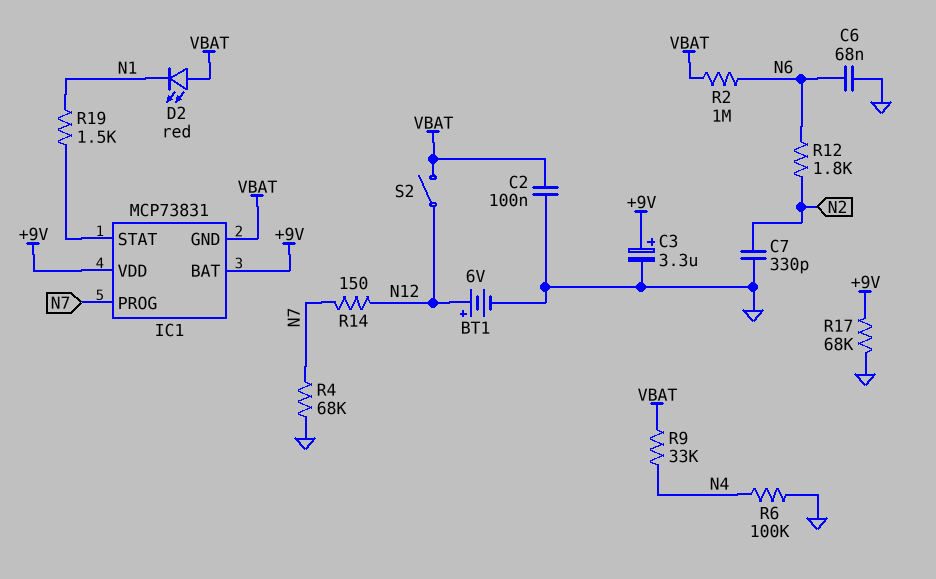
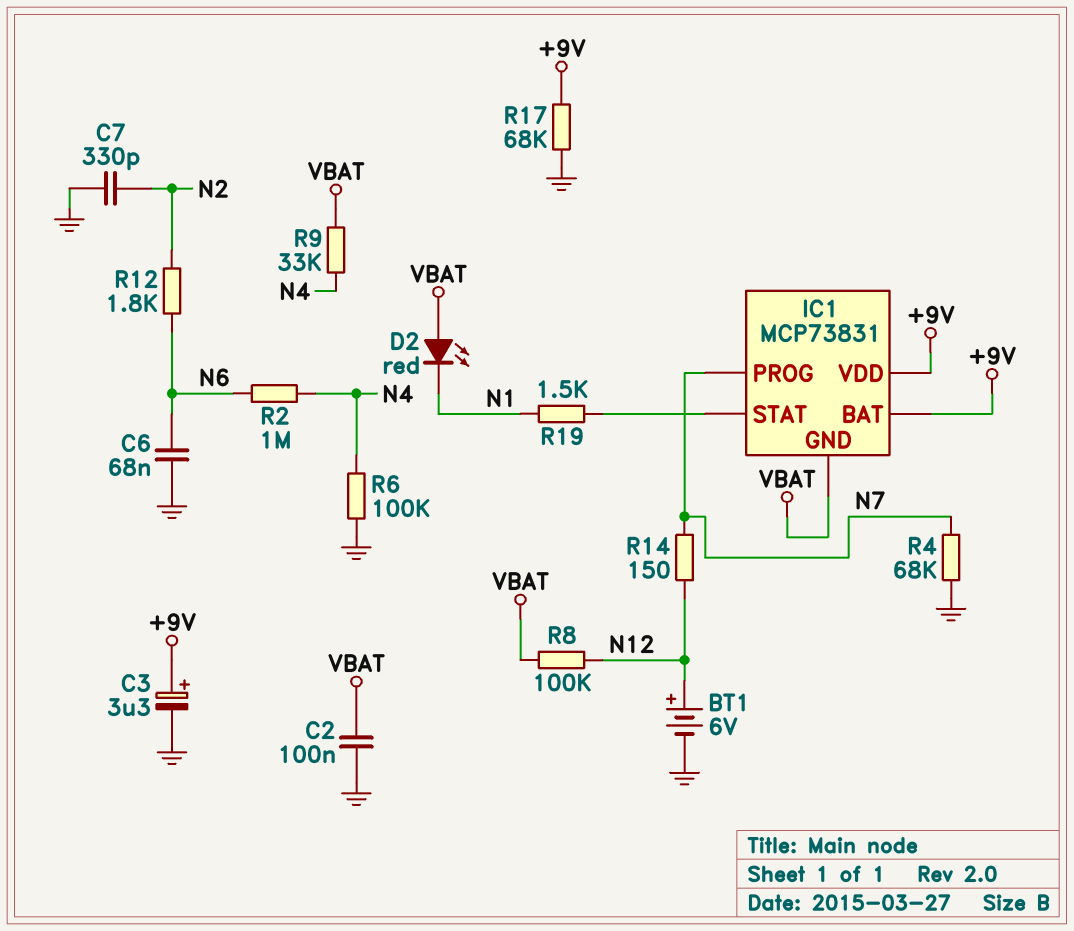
R2: 1M (N6, VBAT) -> 1M (N4, N6)
R8: none -> 100k (N12, VBAT)
S2: switch (N12, VBAT) -> none

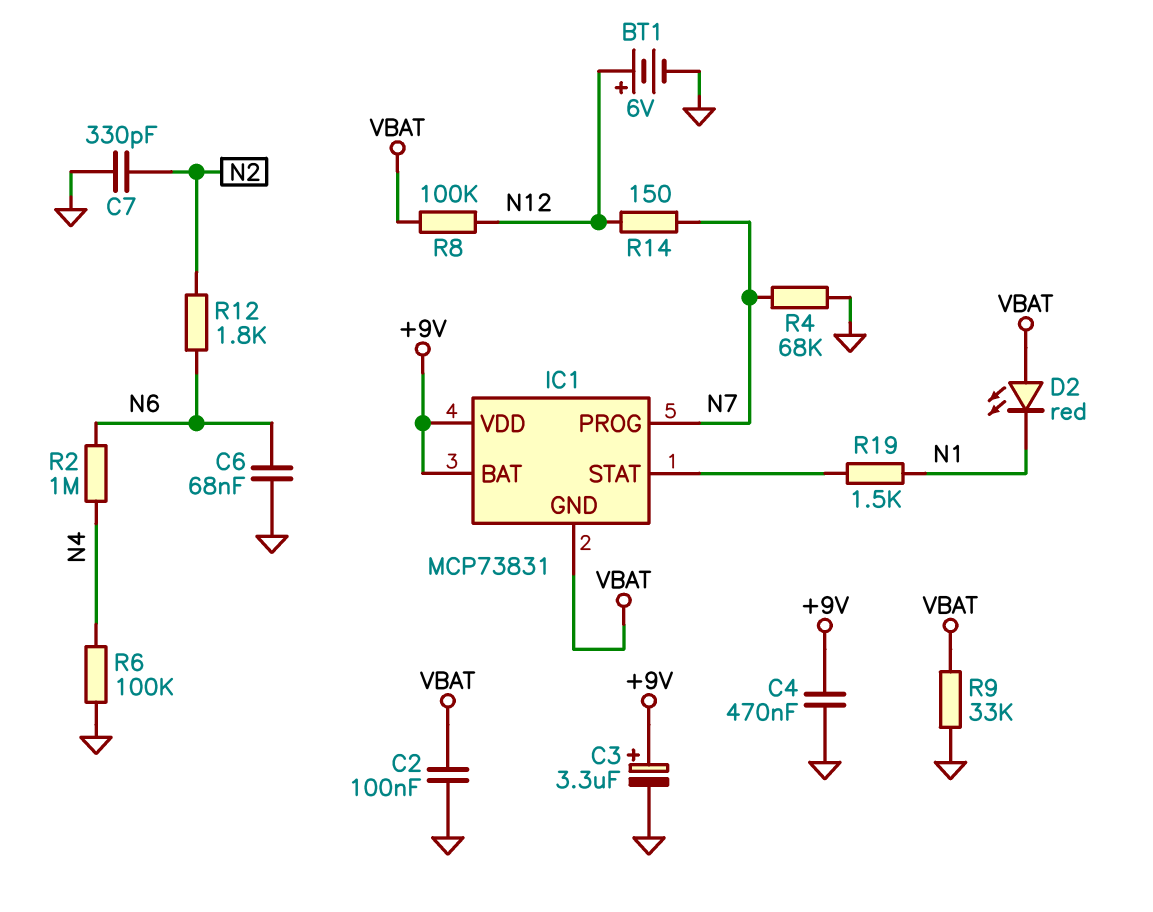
C4: none -> 470nF (+9V, GND)
R9: 33k (N4, VBAT) -> 33k (GND, VBAT)
R17: 68k (+9V, GND) -> none

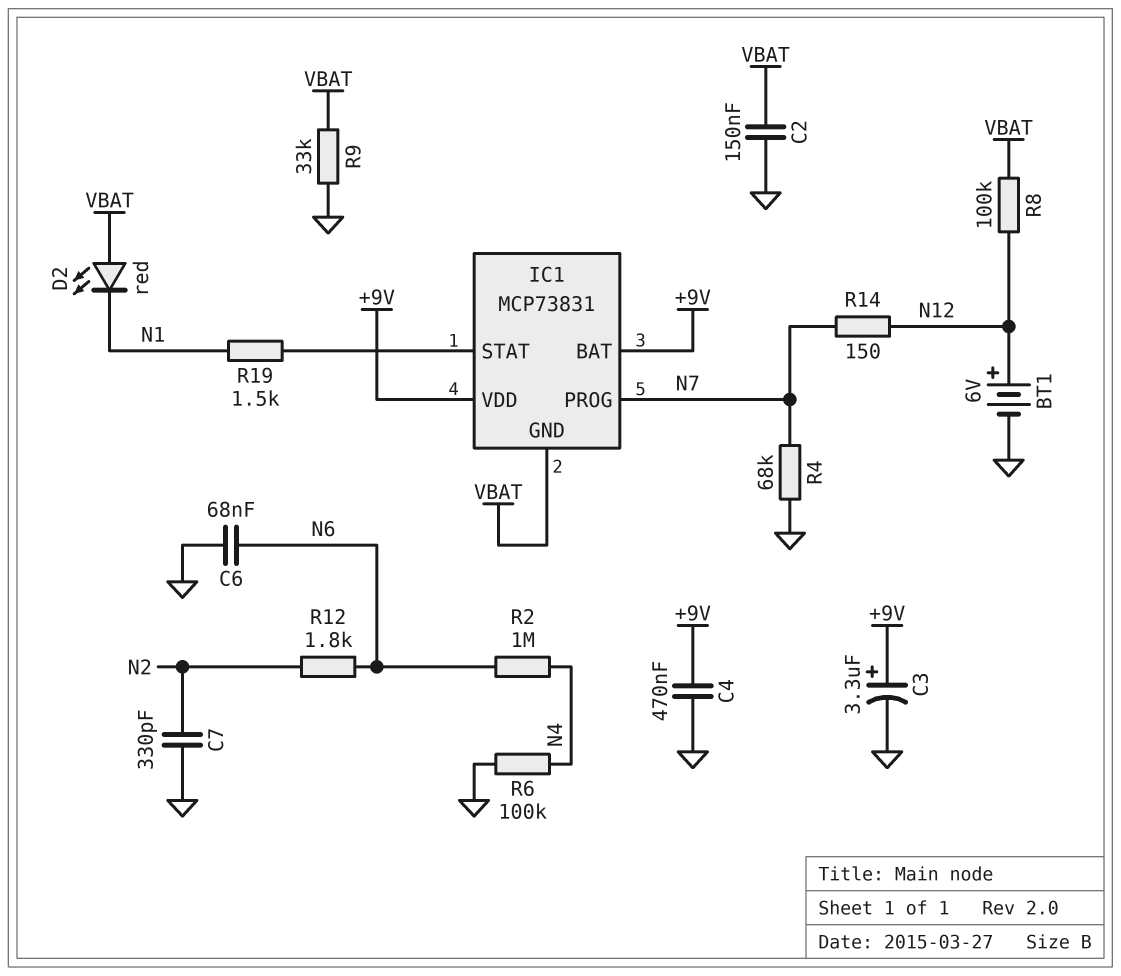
C2: 100nF (GND, VBAT) -> 150nF (GND, VBAT)

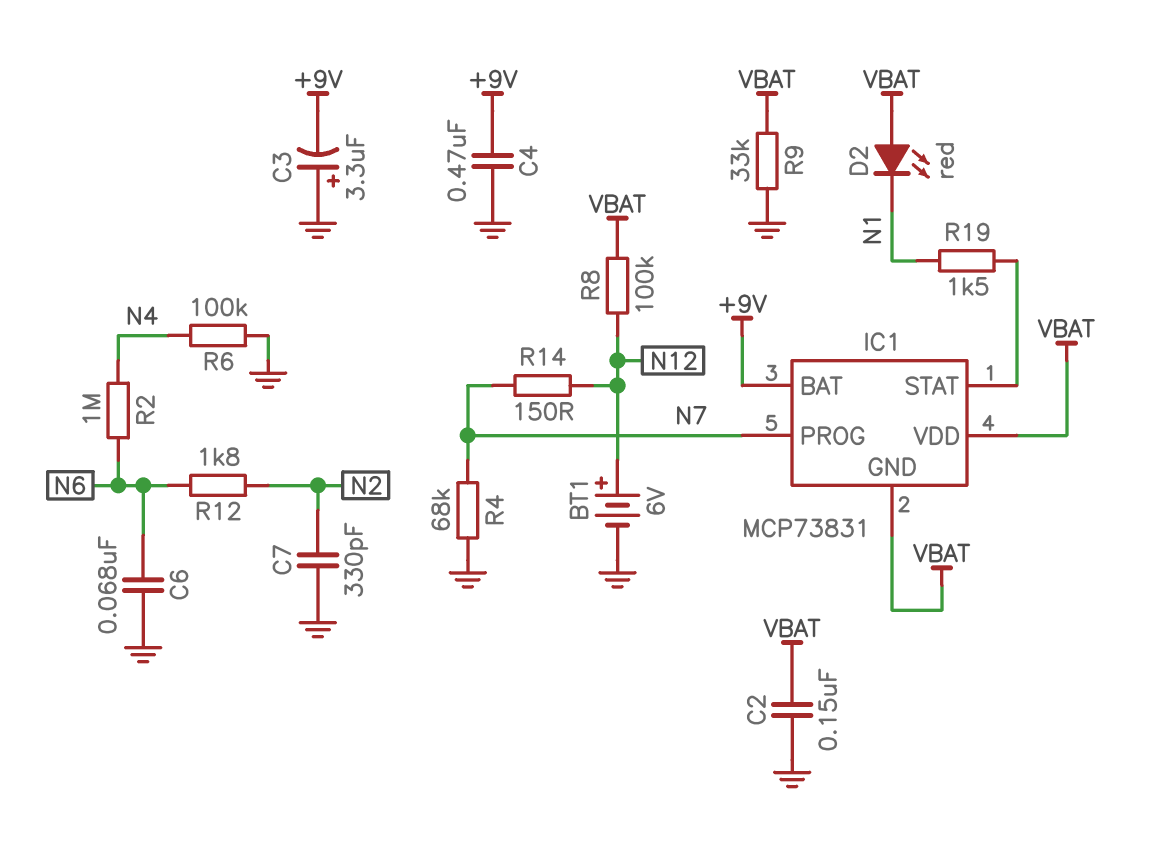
C3: 3.3uF (plus +9V, minus GND) -> 3.3uF (plus GND, minus +9V)
IC1 pin VDD: +9V -> VBAT

